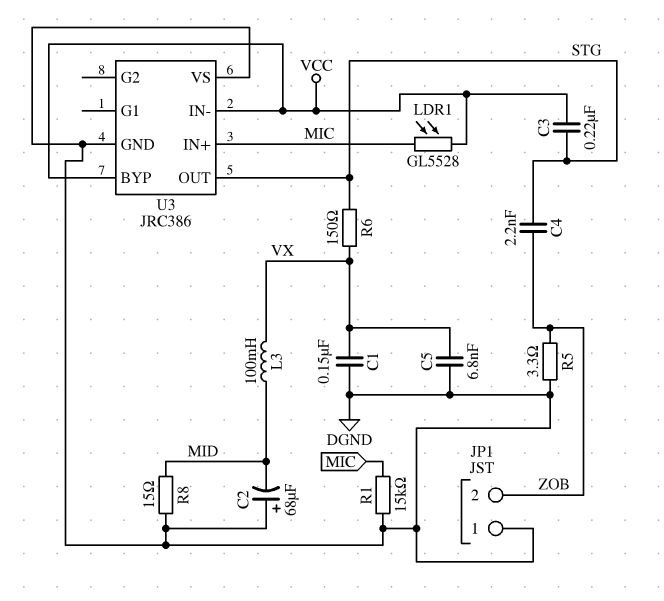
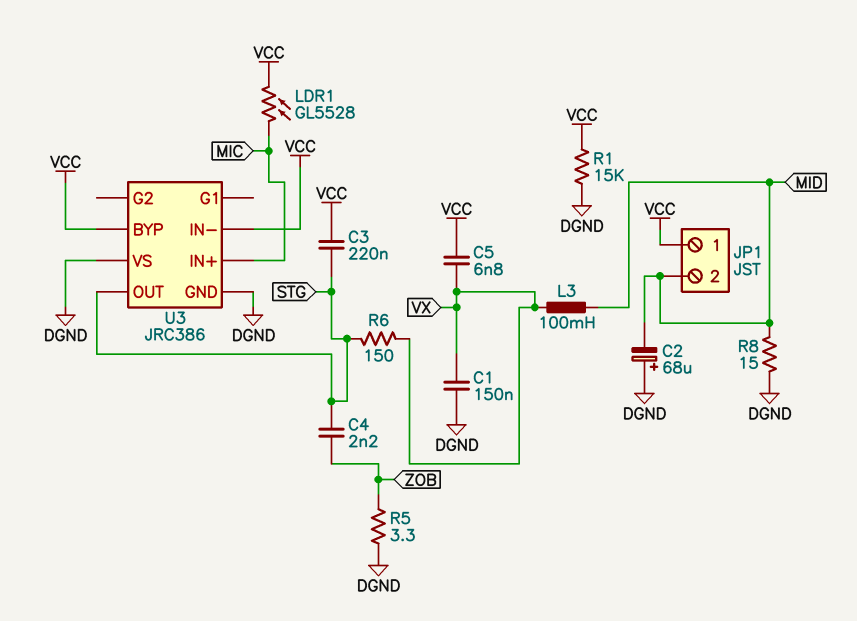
C5: 6.8nF (DGND, VX) -> 6.8nF (VCC, VX)
JP1 pin 1: DGND -> VCC
JP1 pin 2: ZOB -> MID
R1: 15k (DGND, MIC) -> 15k (DGND, VCC)

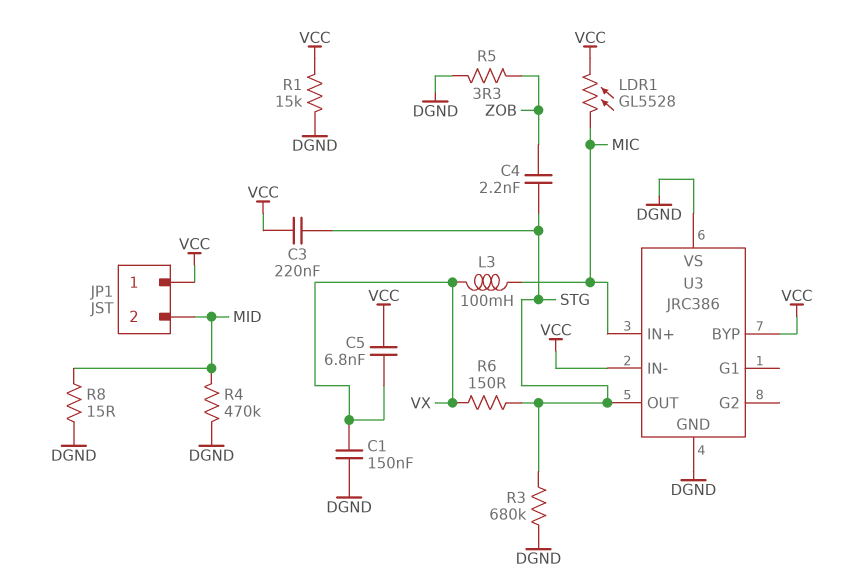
C2: 68uF (plus DGND, minus MID) -> none
L3: 100mH (MID, VX) -> 100mH (MIC, VX)
R3: none -> 680k (DGND, STG)
R4: none -> 470k (DGND, MID)

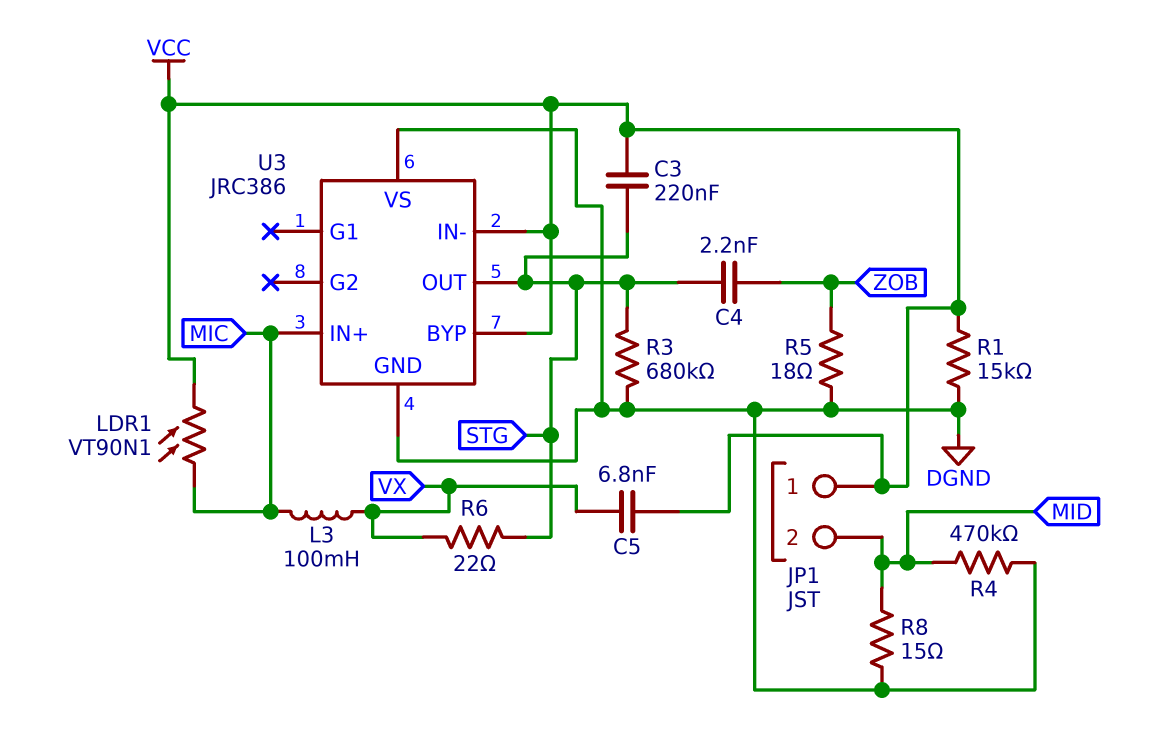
C1: 150nF (DGND, VX) -> none
LDR1: GL5528 (MIC, VCC) -> VT90N1 (MIC, VCC)
R5: 3.3 (DGND, ZOB) -> 18 (DGND, ZOB)
R6: 150 (STG, VX) -> 22 (STG, VX)

